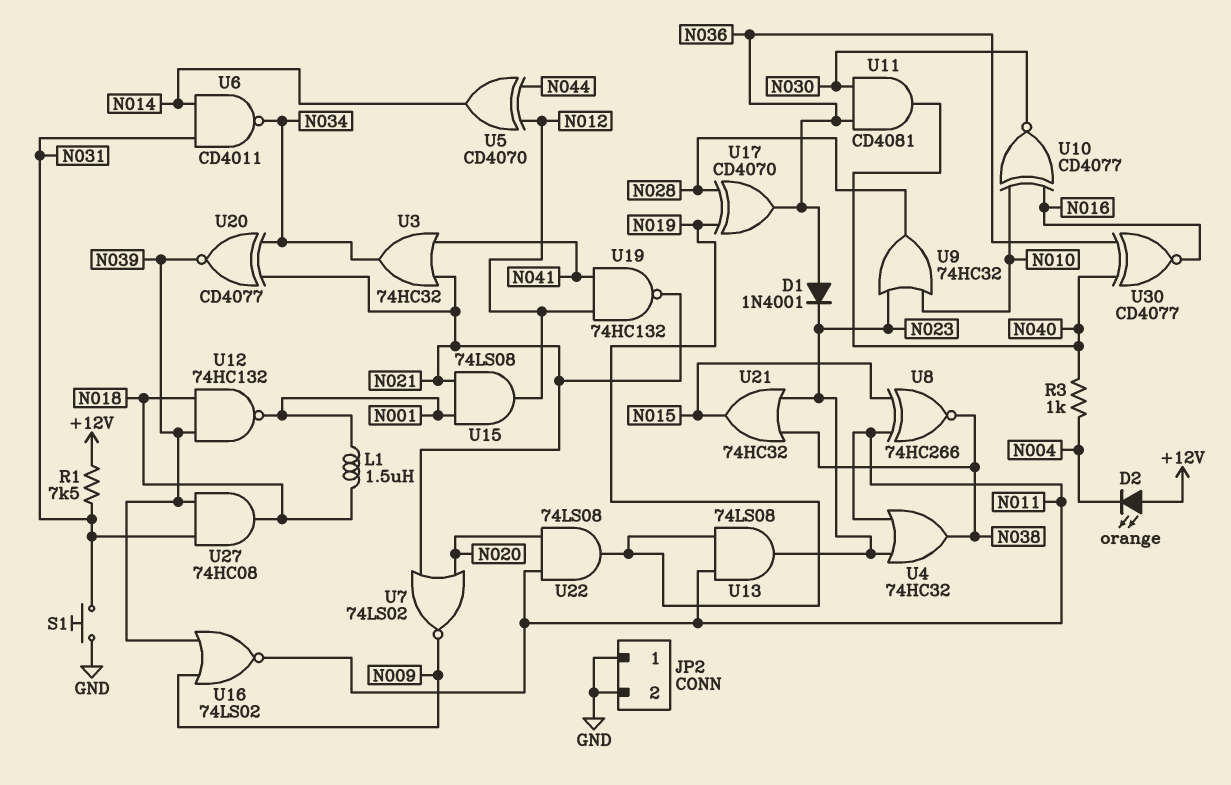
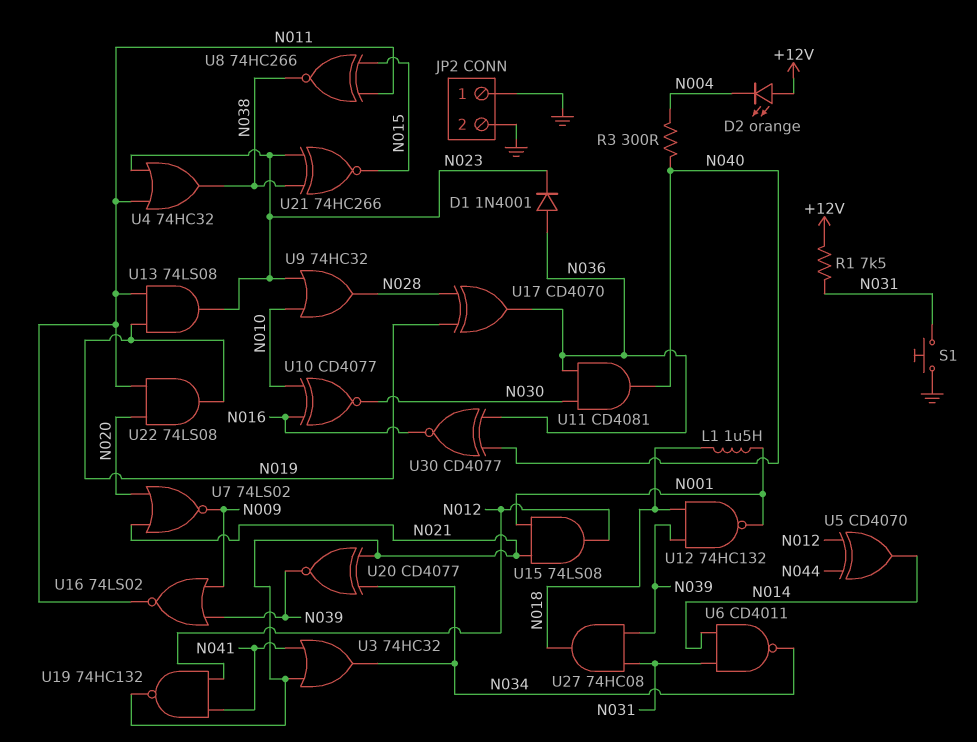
R3: 1k (N004, N040) -> 300 (N004, N040)
U21: OR 74HC32 (in N023, in N038, out N015) -> XNOR 74HC266 (in N023, in N038, out N015)

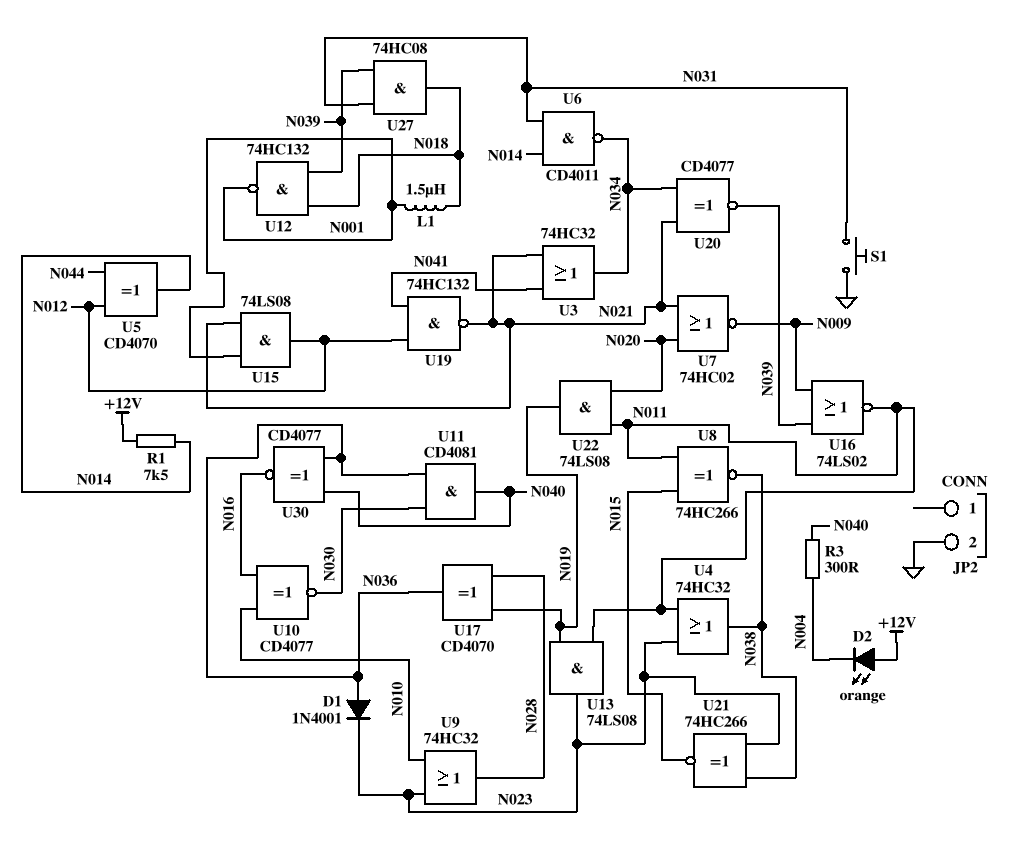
JP2 pin 1: GND -> none
R1: 7.5k (+12V, N031) -> 7.5k (+12V, N014)
U7: NOR 74LS02 (in N020, in N021, out N009) -> NOR 74HC02 (in N020, in N021, out N009)

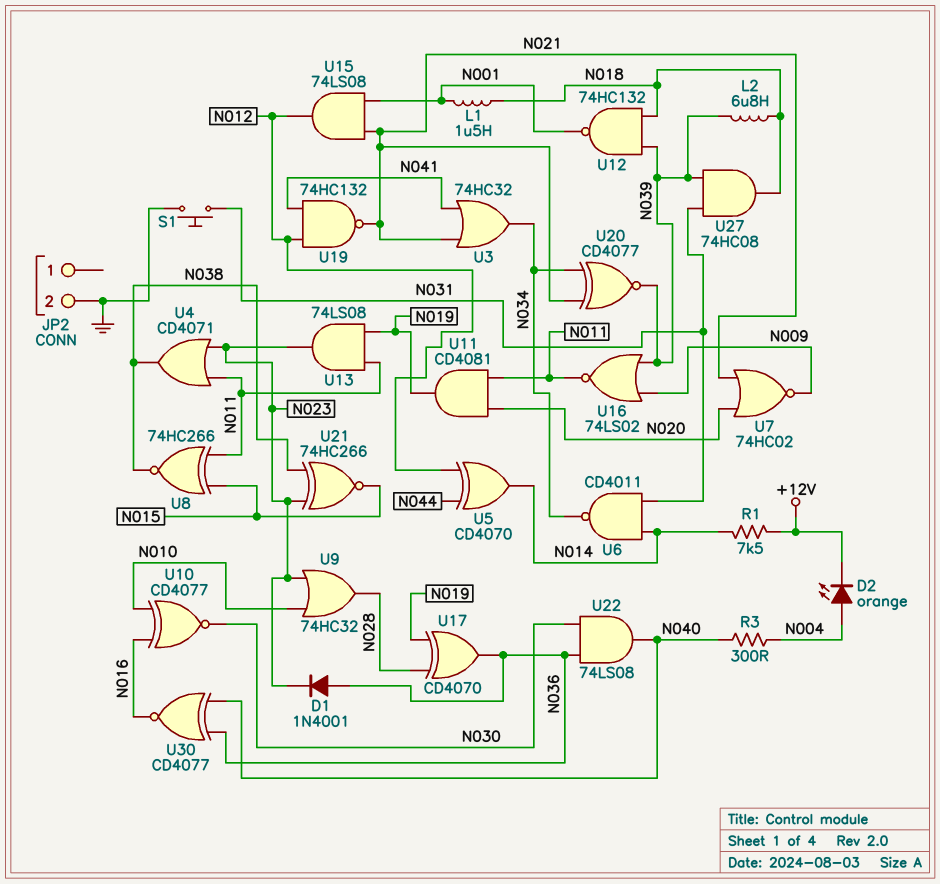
D2: LED orange (A +12V, K N004) -> LED orange (A N004, K +12V)
L2: none -> 6.8uH (N018, N039)
U4: OR 74HC32 (in N011, in N023, out N038) -> OR CD4071 (in N011, in N023, out N038)
U11: AND CD4081 (in N030, in N036, out N040) -> AND CD4081 (in N011, in N020, out N019)
U22: AND 74LS08 (in N011, in N020, out N019) -> AND 74LS08 (in N030, in N036, out N040)

